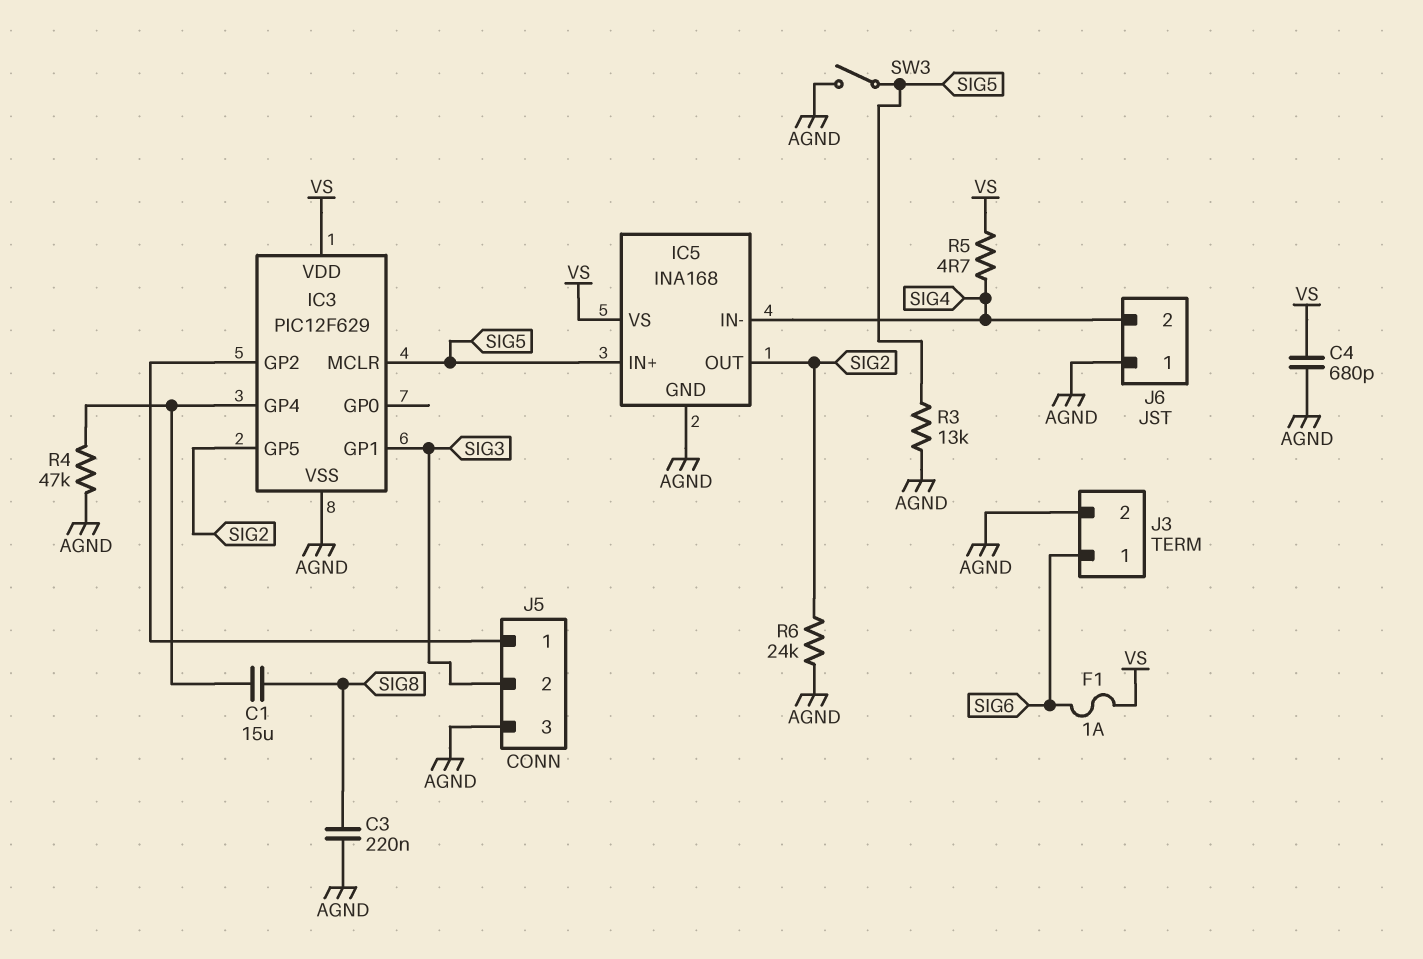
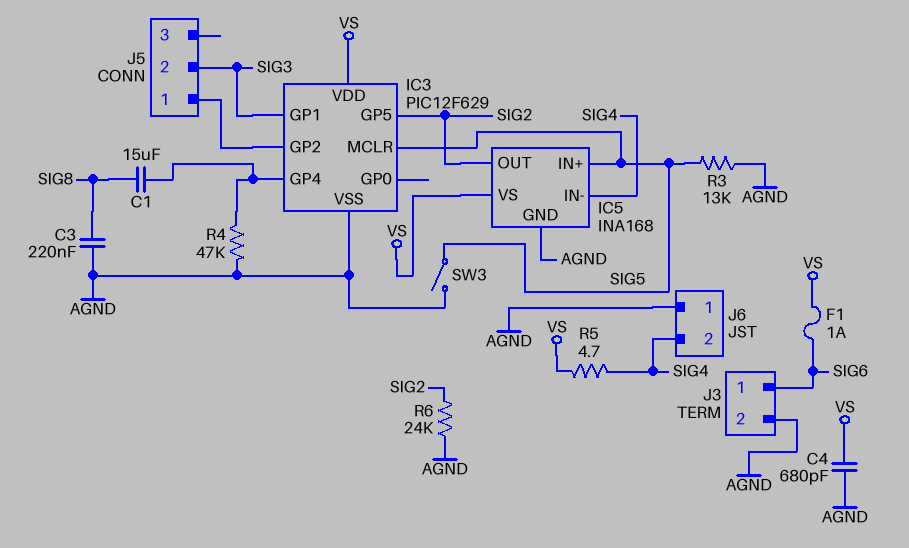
J5 pin 3: AGND -> none

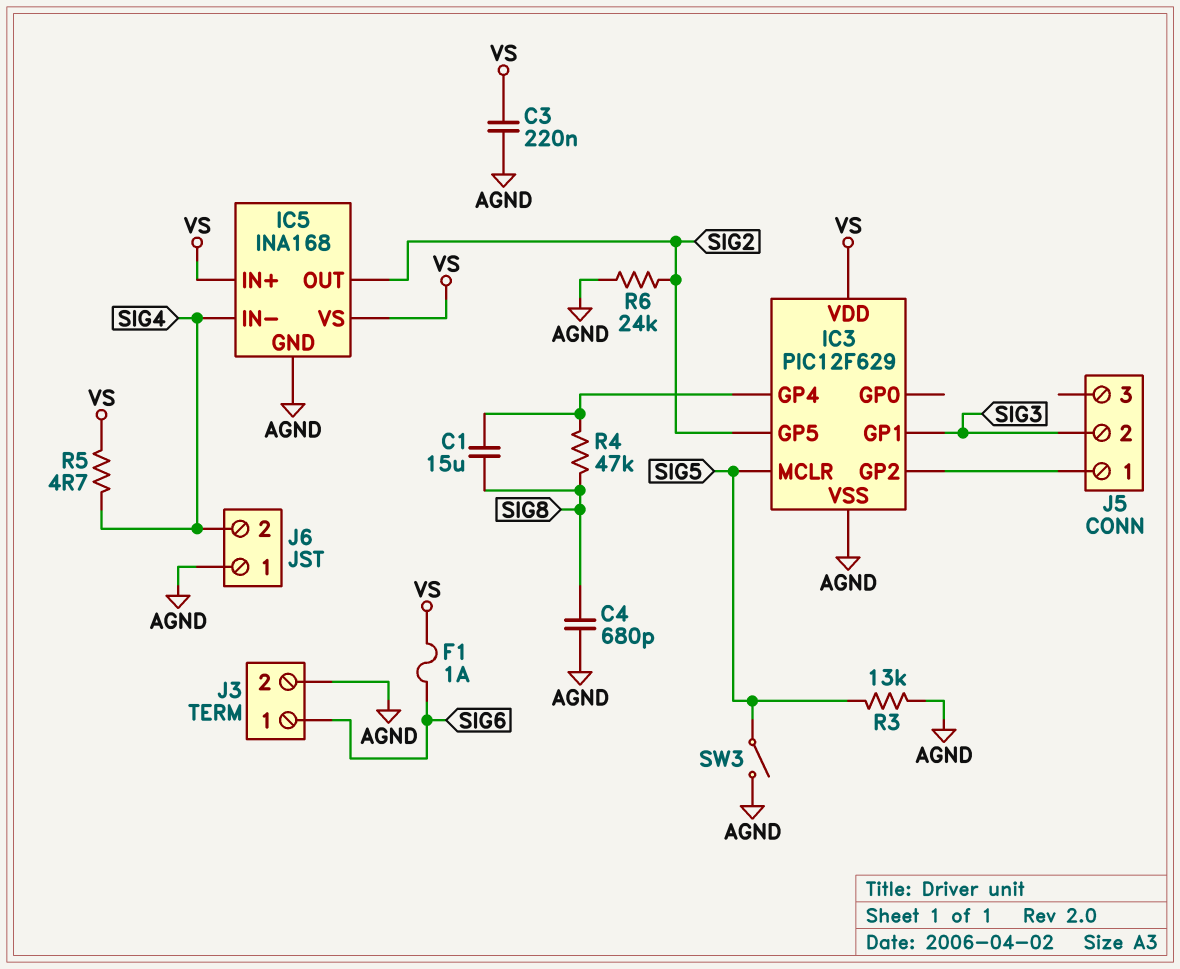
C3: 220nF (AGND, SIG8) -> 220nF (AGND, VS)
C4: 680pF (AGND, VS) -> 680pF (AGND, SIG8)
IC5 pin IN+: SIG5 -> VS
R4: 47k (AGND, IC3/GP4) -> 47k (IC3/GP4, SIG8)

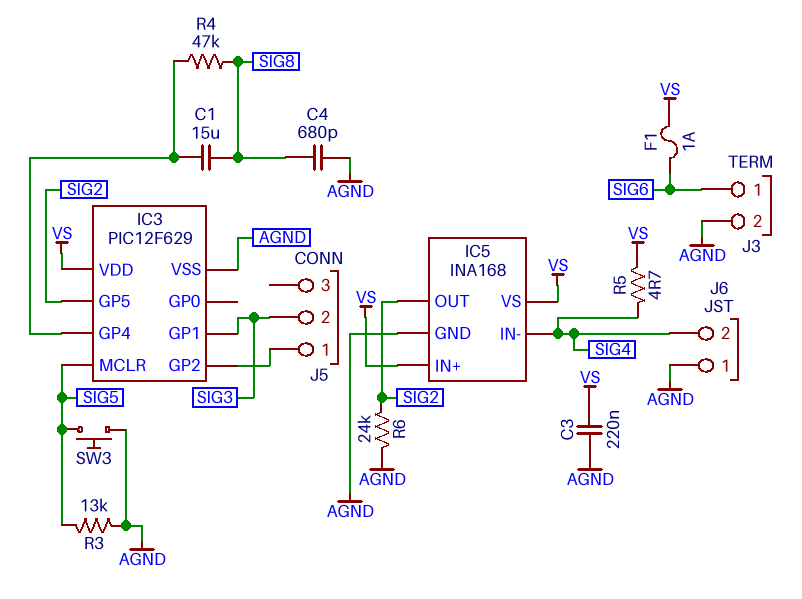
SW3: switch (AGND, SIG5) -> button (AGND, SIG5)

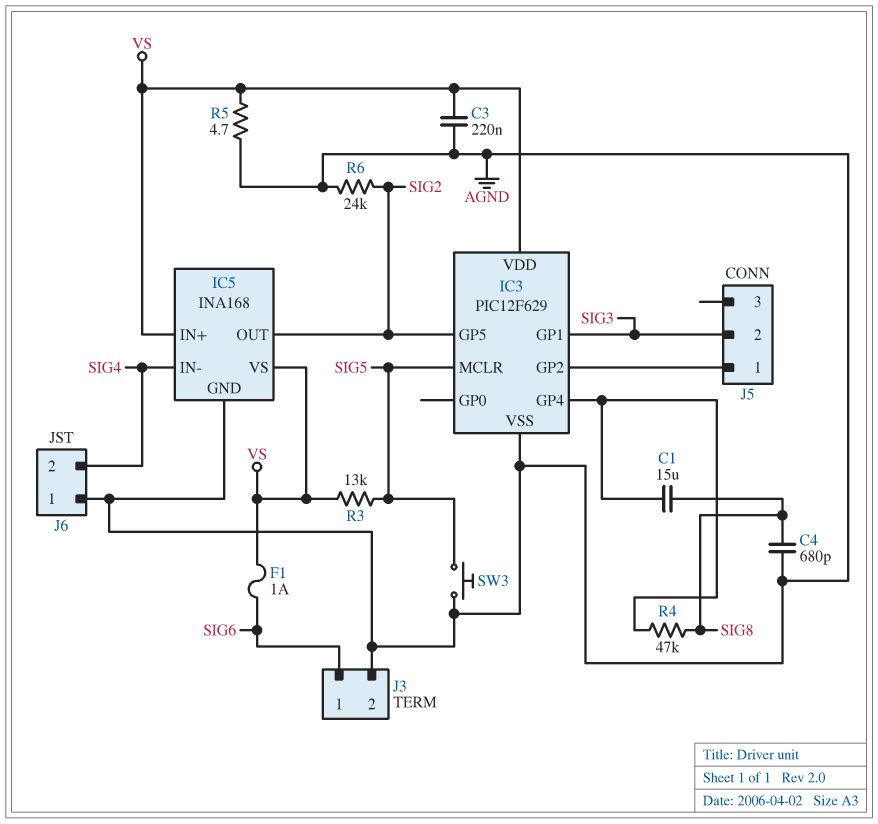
R3: 13k (AGND, SIG5) -> 13k (SIG5, VS)
R5: 4.7 (SIG4, VS) -> 4.7 (AGND, VS)

